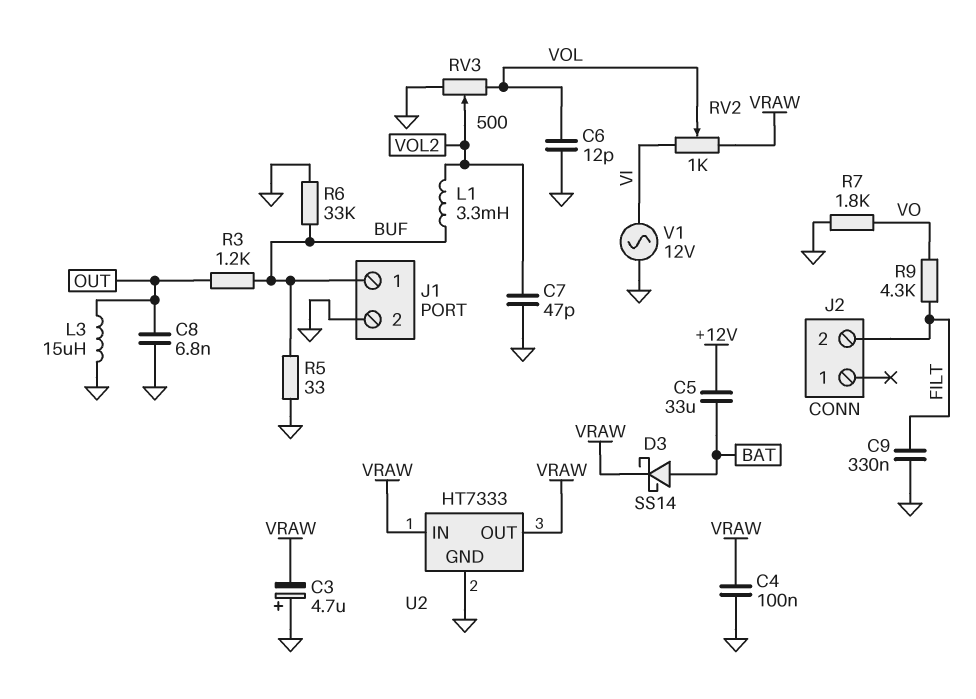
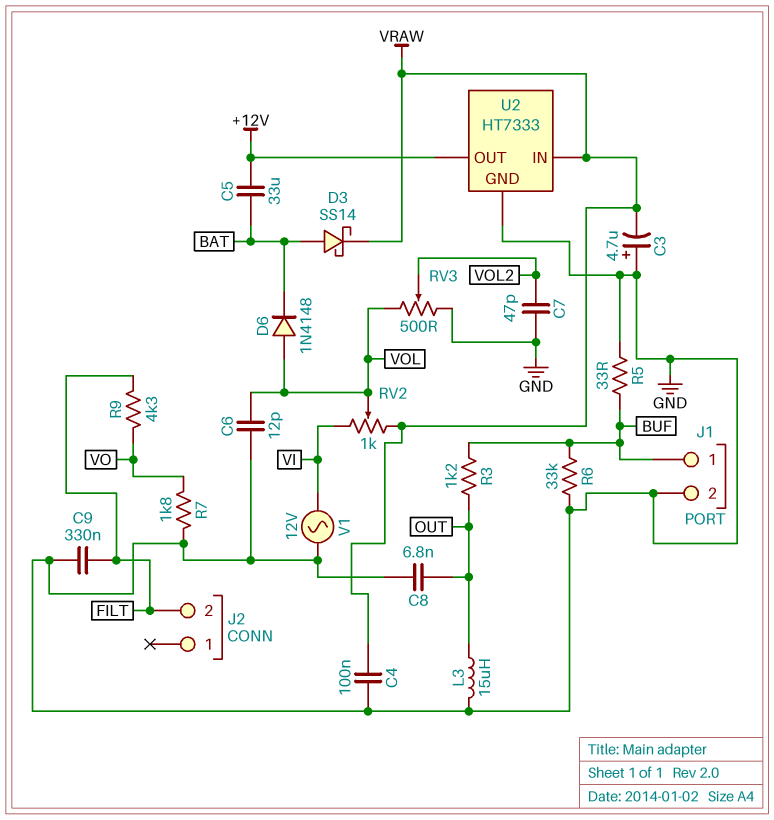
D6: none -> diode 1N4148 (A VOL, K BAT)
L1: 3.3mH (BUF, VOL2) -> none
U2 pin OUT: VRAW -> +12V

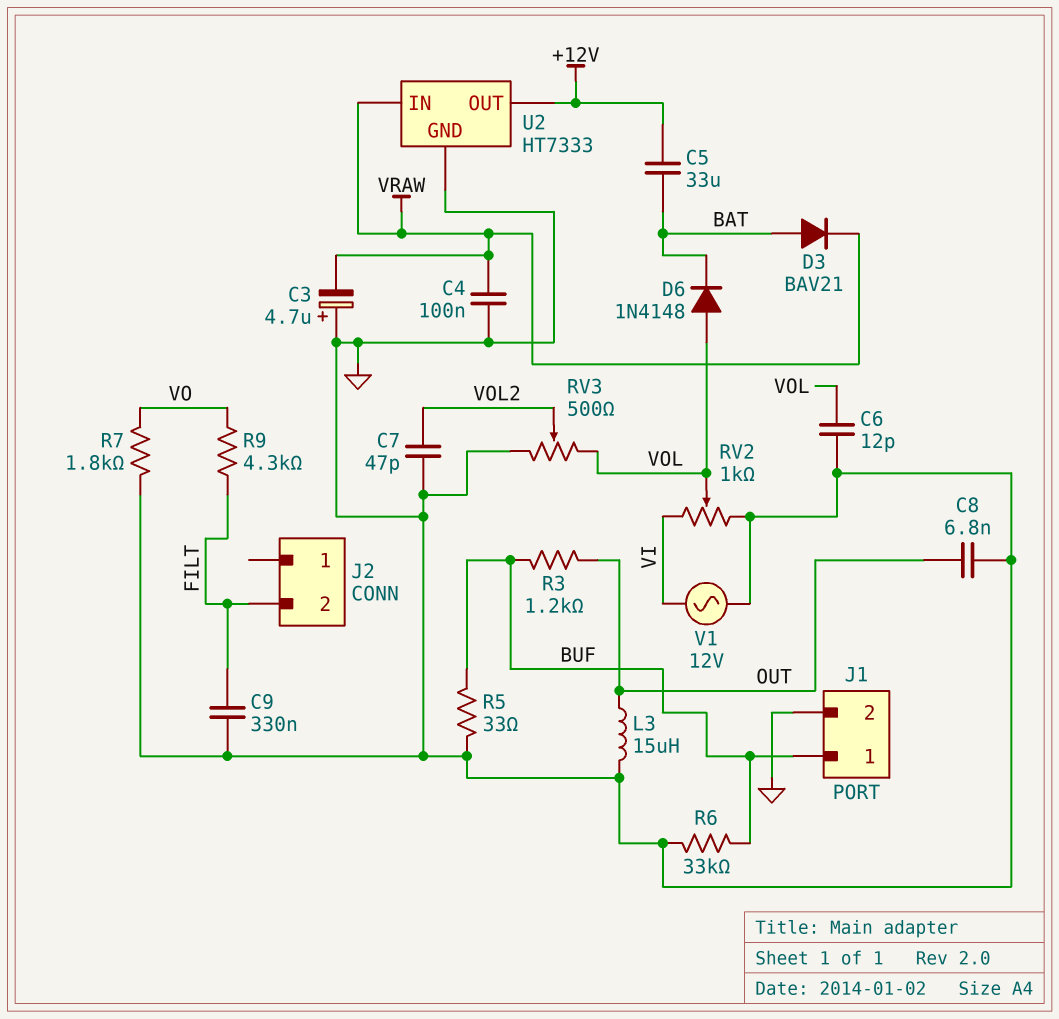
D3: schottky SS14 (A BAT, K VRAW) -> diode BAV21 (A BAT, K VRAW)
RV2: 1k (VI, VRAW, wiper VOL) -> 1k (GND, VI, wiper VOL)

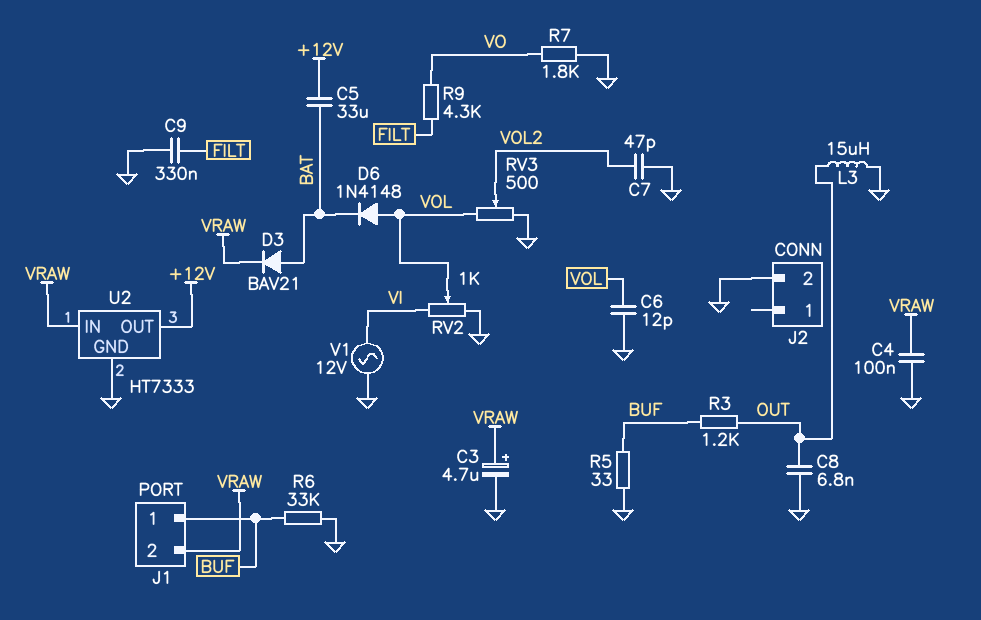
C3: 4.7uF (plus GND, minus VRAW) -> 4.7uF (plus VRAW, minus GND)
J1 pin 2: GND -> VRAW
J2 pin 2: FILT -> GND

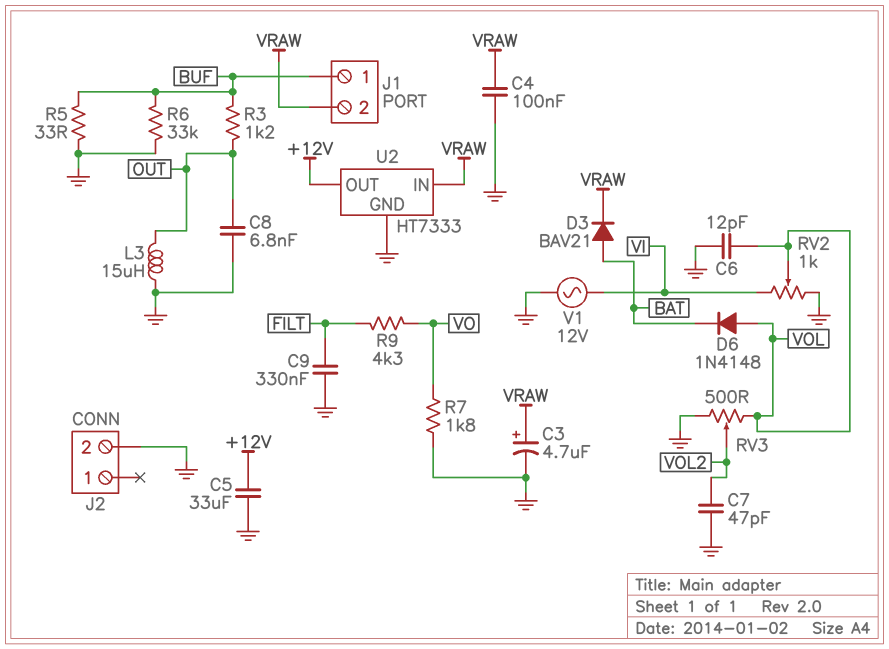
C5: 33uF (+12V, BAT) -> 33uF (+12V, GND)

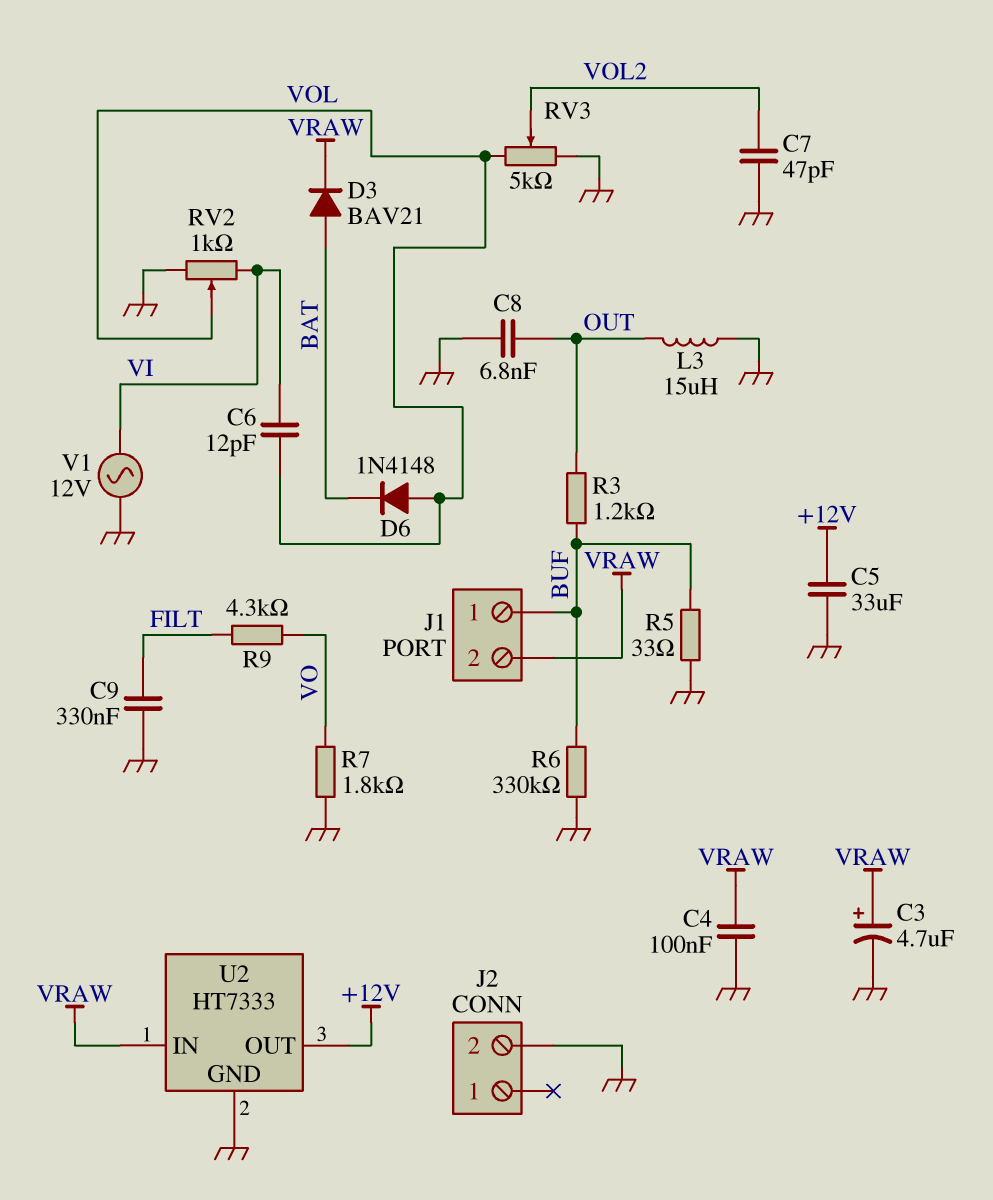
C6: 12pF (GND, VOL) -> 12pF (VI, VOL)
R6: 33k (BUF, GND) -> 330k (BUF, GND)
RV3: 500 (GND, VOL, wiper VOL2) -> 5k (GND, VOL, wiper VOL2)

